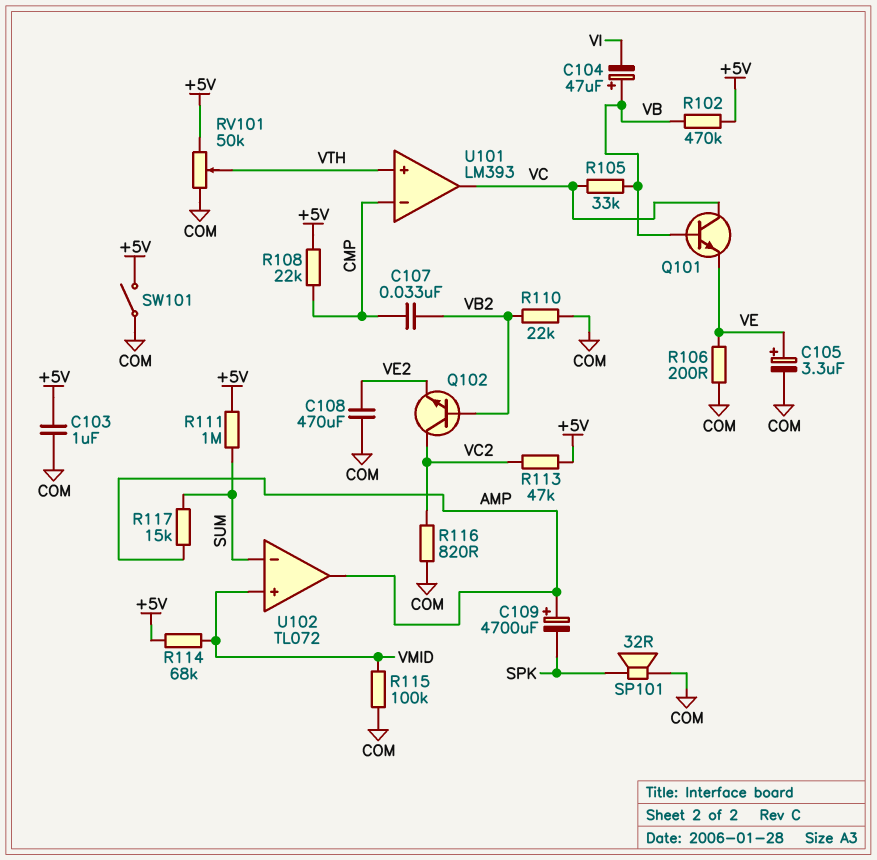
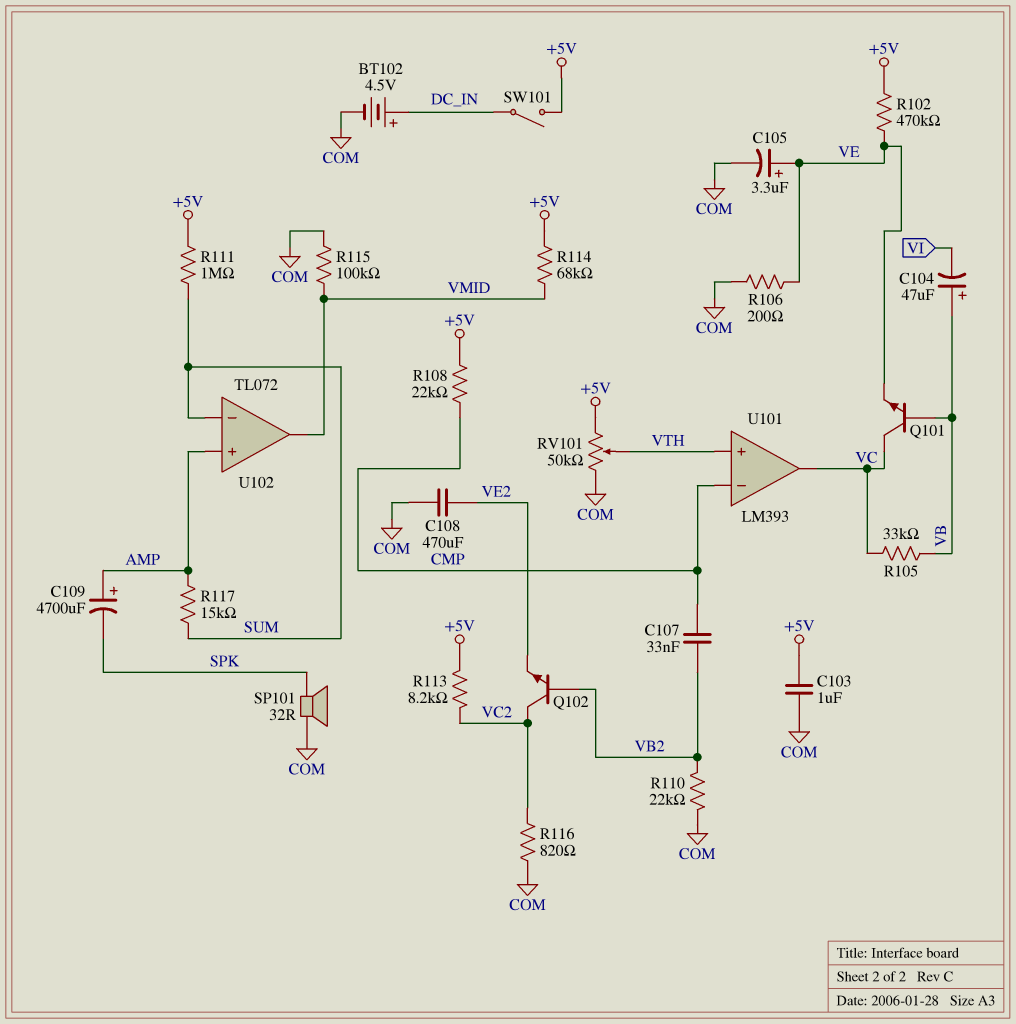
BT102: none -> 4.5V (plus DC_IN, minus COM)
R102: 470k (+5V, VB) -> 470k (+5V, VE)
R113: 47k (+5V, VC2) -> 8.2k (+5V, VC2)
SW101: switch (+5V, COM) -> switch (+5V, DC_IN)
U102 pin in+: VMID -> AMP
U102 pin out: AMP -> VMID

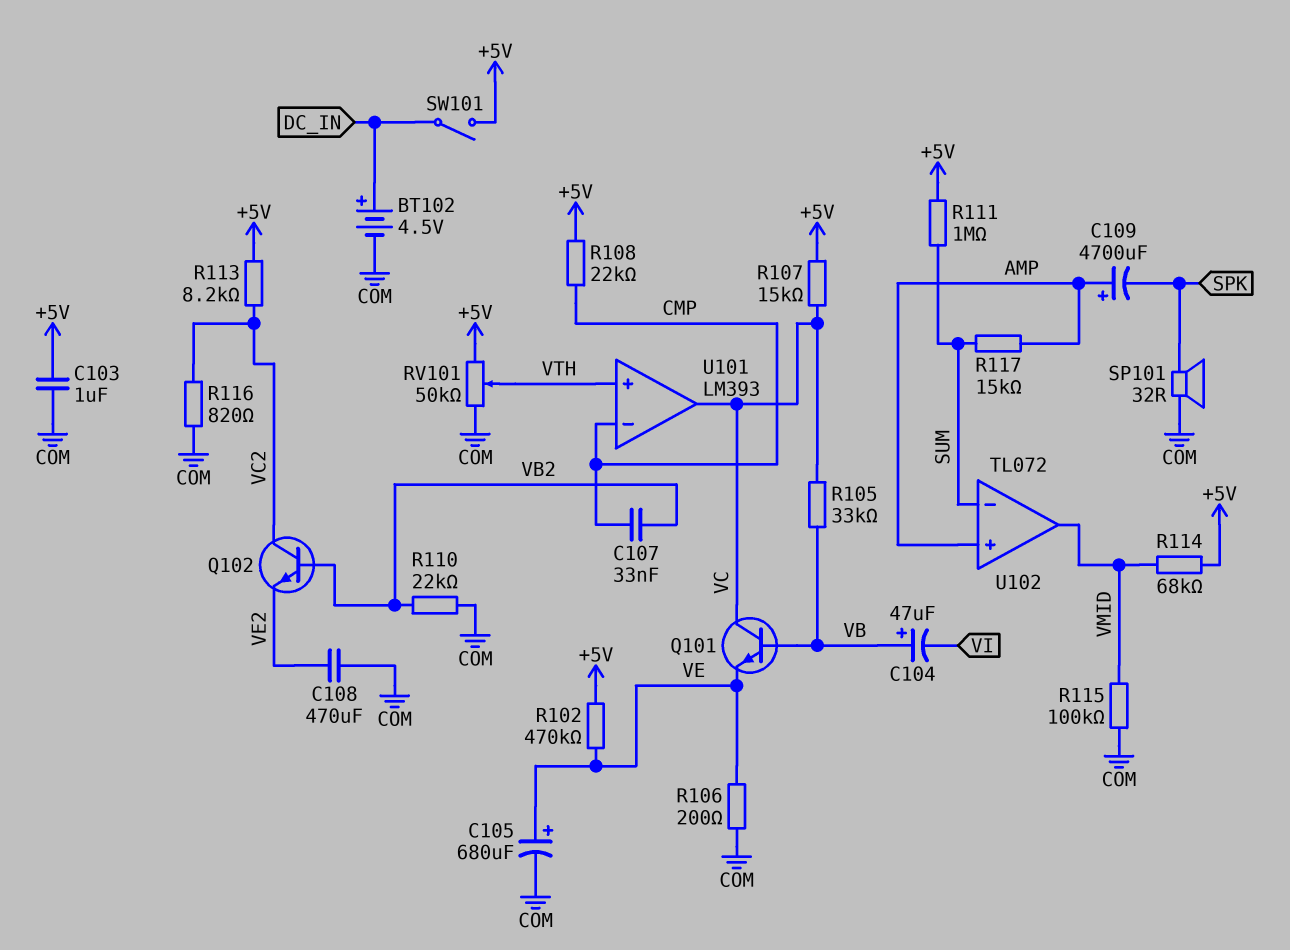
C105: 3.3uF (plus VE, minus COM) -> 680uF (plus VE, minus COM)
R107: none -> 15k (+5V, VC)

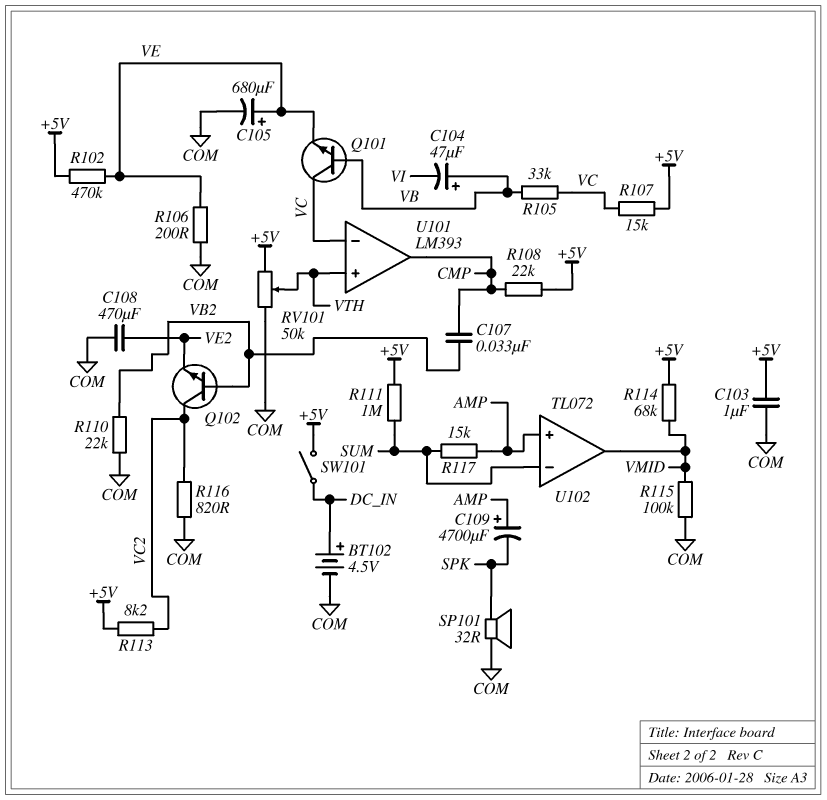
U101 pin in-: CMP -> VC
U101 pin out: VC -> CMP

